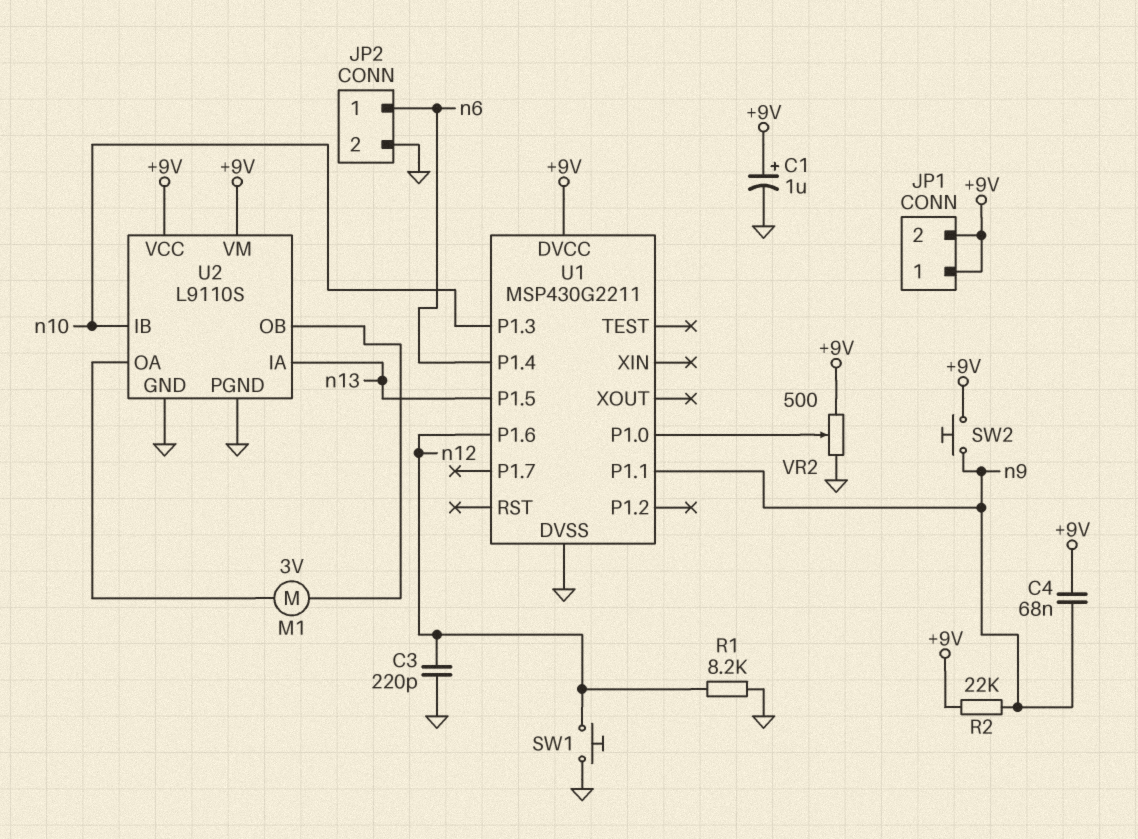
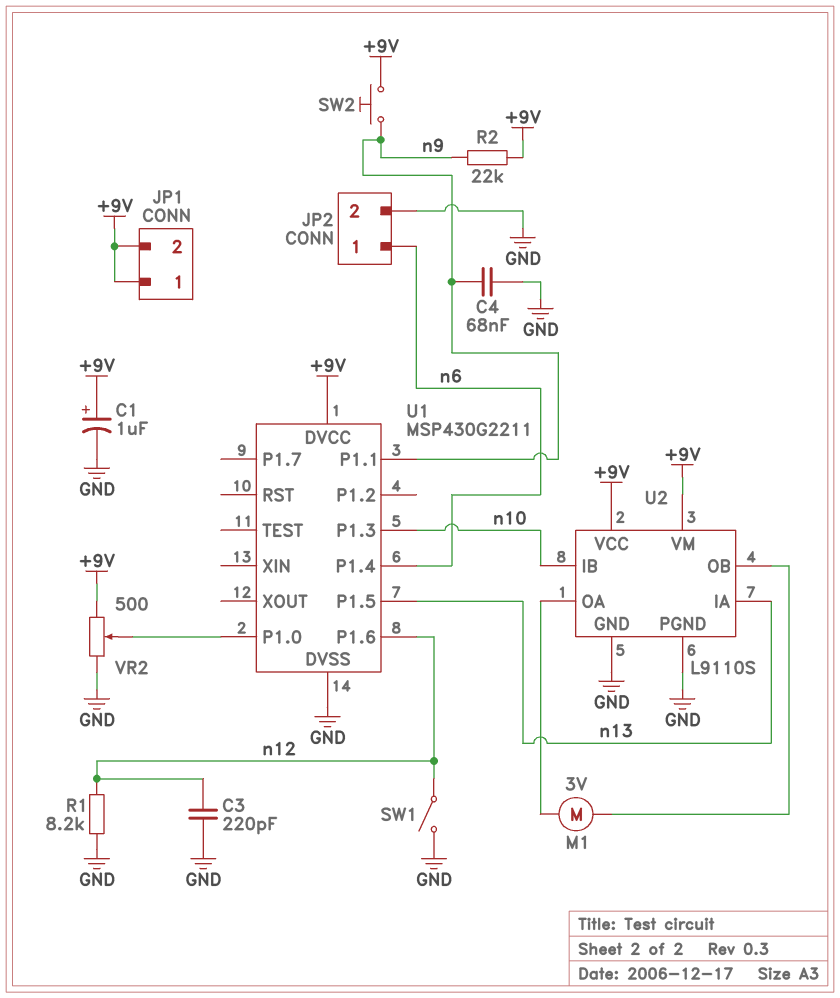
C4: 68nF (+9V, n9) -> 68nF (GND, n9)
SW1: button (GND, n12) -> switch (GND, n12)

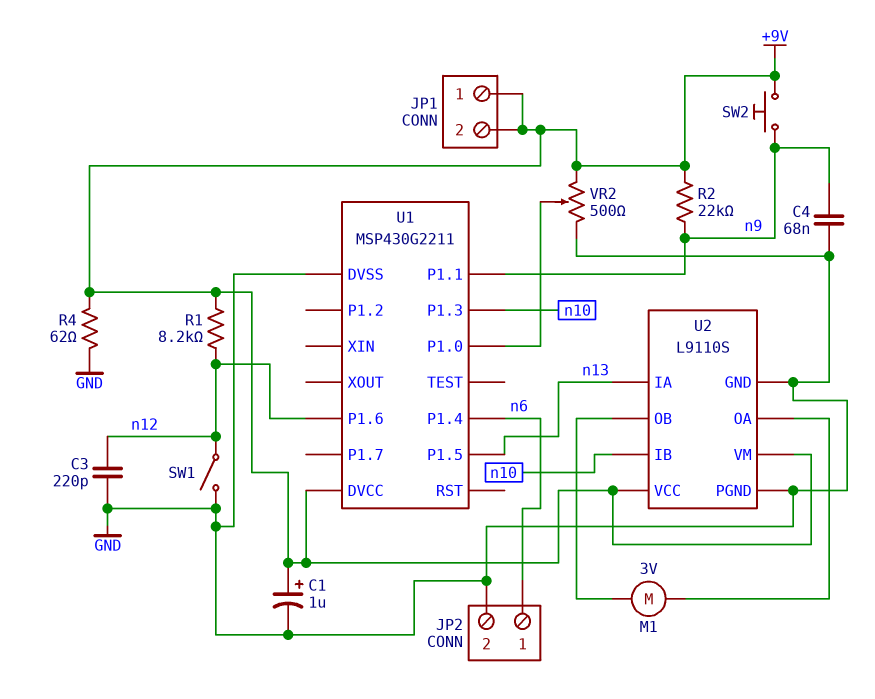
R1: 8.2k (GND, n12) -> 8.2k (+9V, n12)
R4: none -> 62 (+9V, GND)

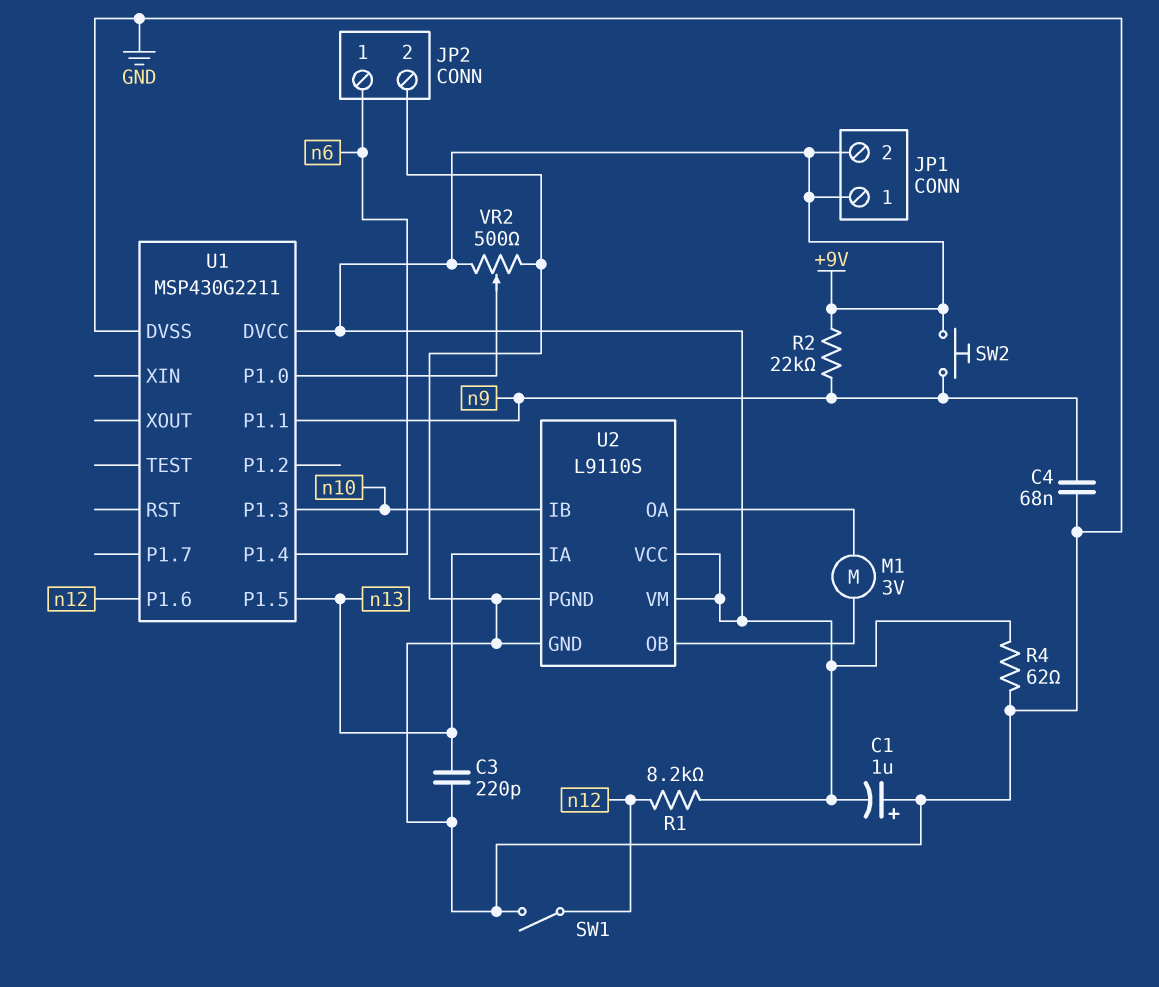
C1: 1uF (plus +9V, minus GND) -> 1uF (plus GND, minus +9V)
C3: 220pF (GND, n12) -> 220pF (GND, n13)

